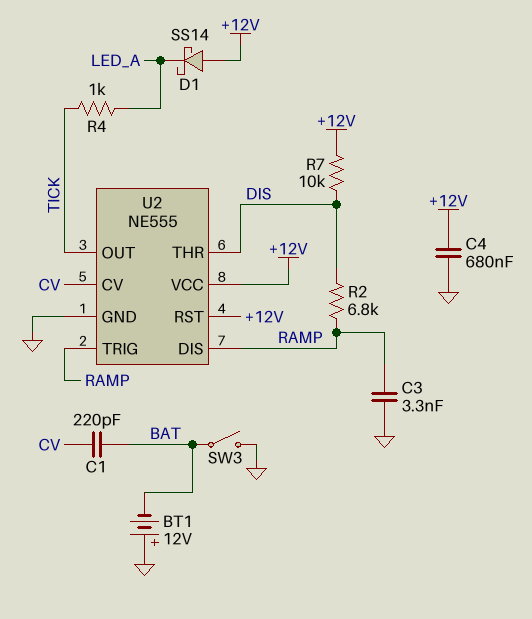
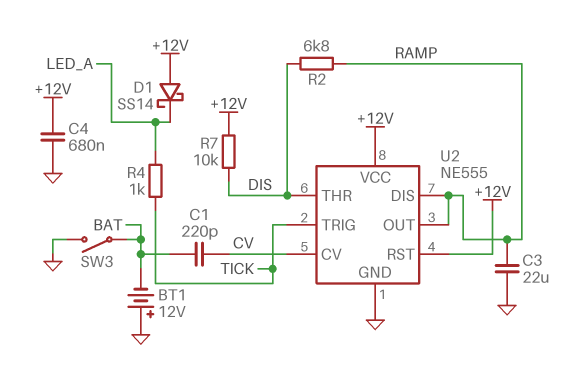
C3: 3.3nF (GND, RAMP) -> 22uF (GND, RAMP)
U2 pin OUT: TICK -> RAMP
U2 pin TRIG: RAMP -> TICK

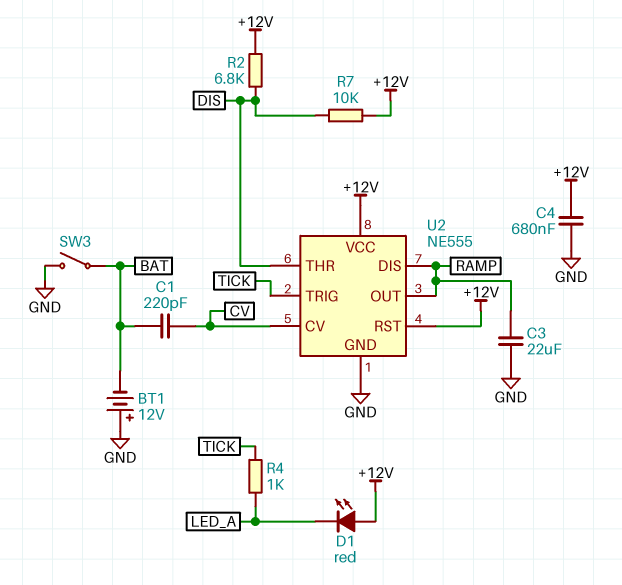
D1: schottky SS14 (A +12V, K LED_A) -> LED red (A +12V, K LED_A)
R2: 6.8k (DIS, RAMP) -> 6.8k (+12V, DIS)

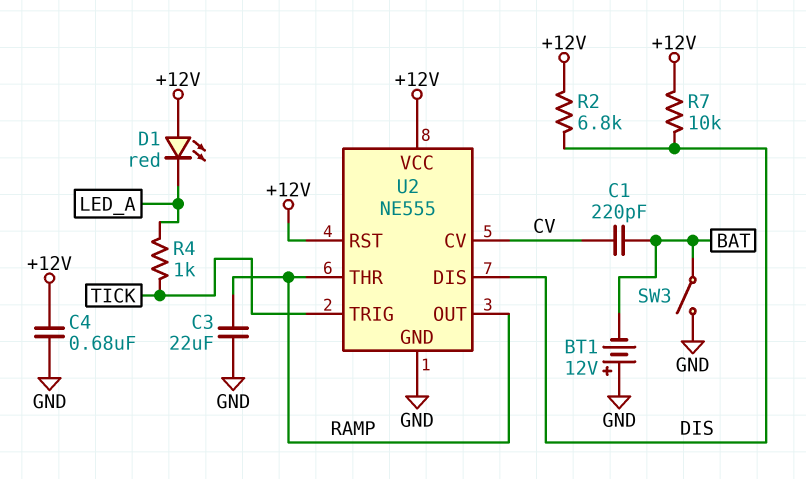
U2 pin DIS: RAMP -> DIS
U2 pin THR: DIS -> RAMP

